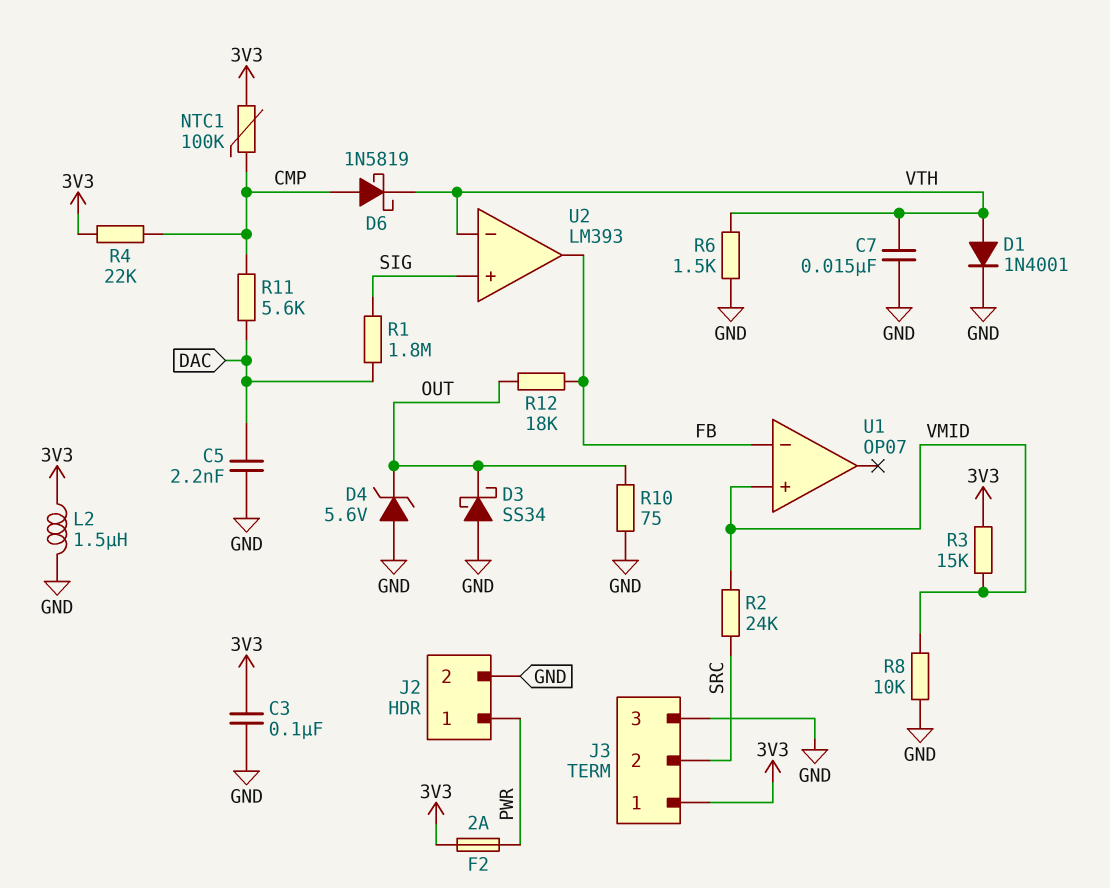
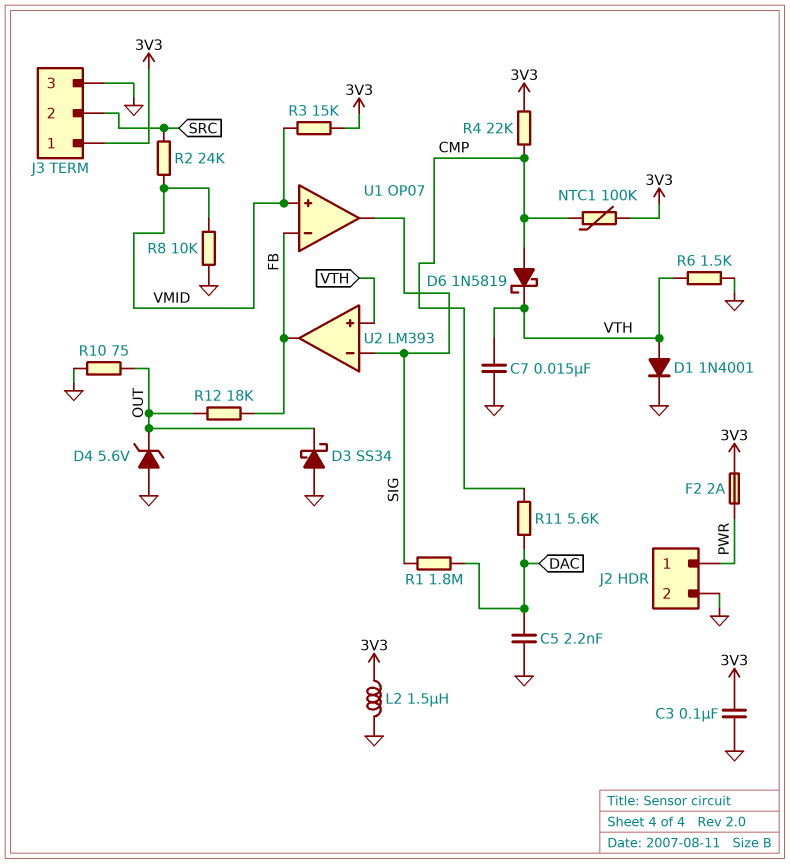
U1 pin out: none -> SIG
U2 pin in+: SIG -> VTH
U2 pin in-: VTH -> SIG

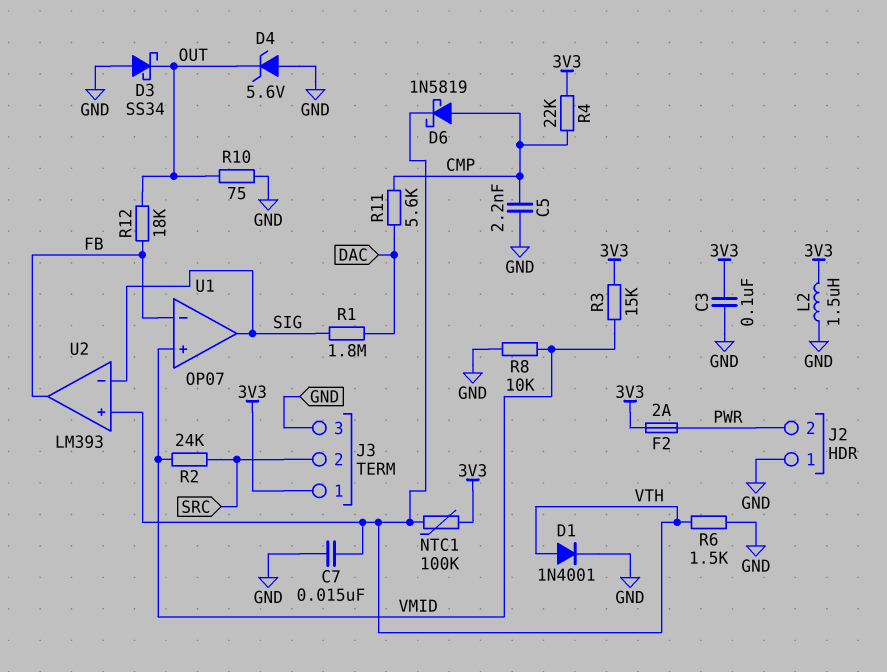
C5: 2.2nF (DAC, GND) -> 2.2nF (CMP, GND)
J2 pin 1: PWR -> GND
J2 pin 2: GND -> PWR
NTC1: 100k (3V3, CMP) -> 100k (3V3, VTH)

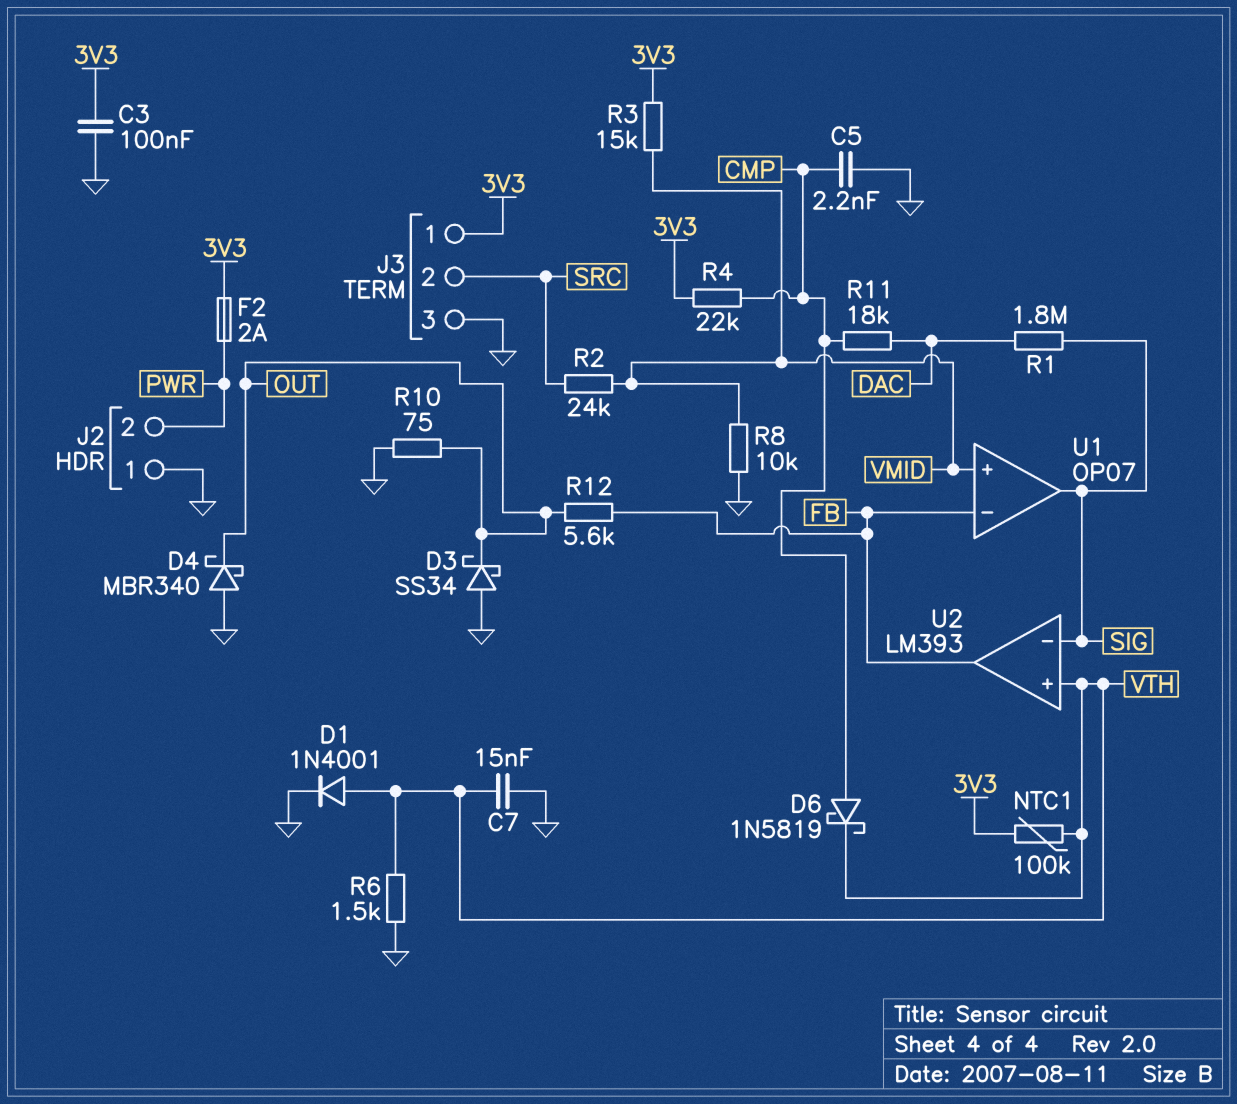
D4: zener 5.6V (A GND, K OUT) -> schottky MBR340 (A GND, K OUT)
L2: 1.5uH (3V3, GND) -> none
R11: 5.6k (CMP, DAC) -> 18k (CMP, DAC)
R12: 18k (FB, OUT) -> 5.6k (FB, OUT)

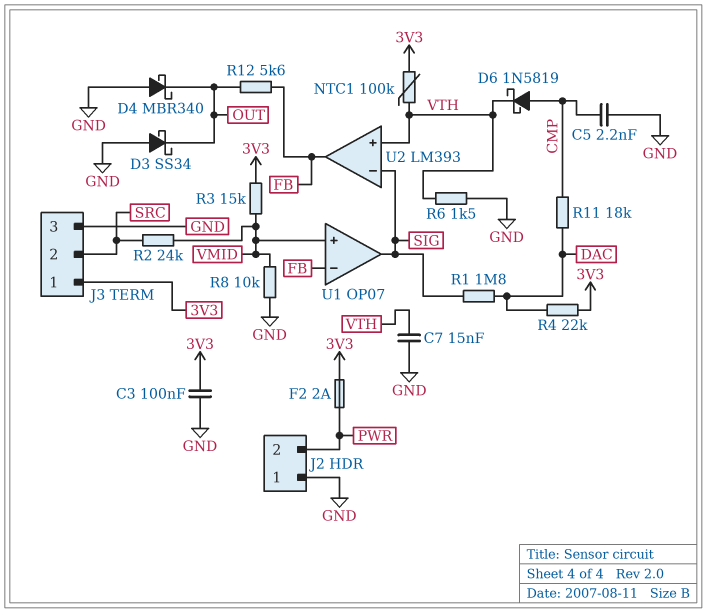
D1: diode 1N4001 (A VTH, K GND) -> none
R4: 22k (3V3, CMP) -> 22k (3V3, DAC)
R10: 75 (GND, OUT) -> none

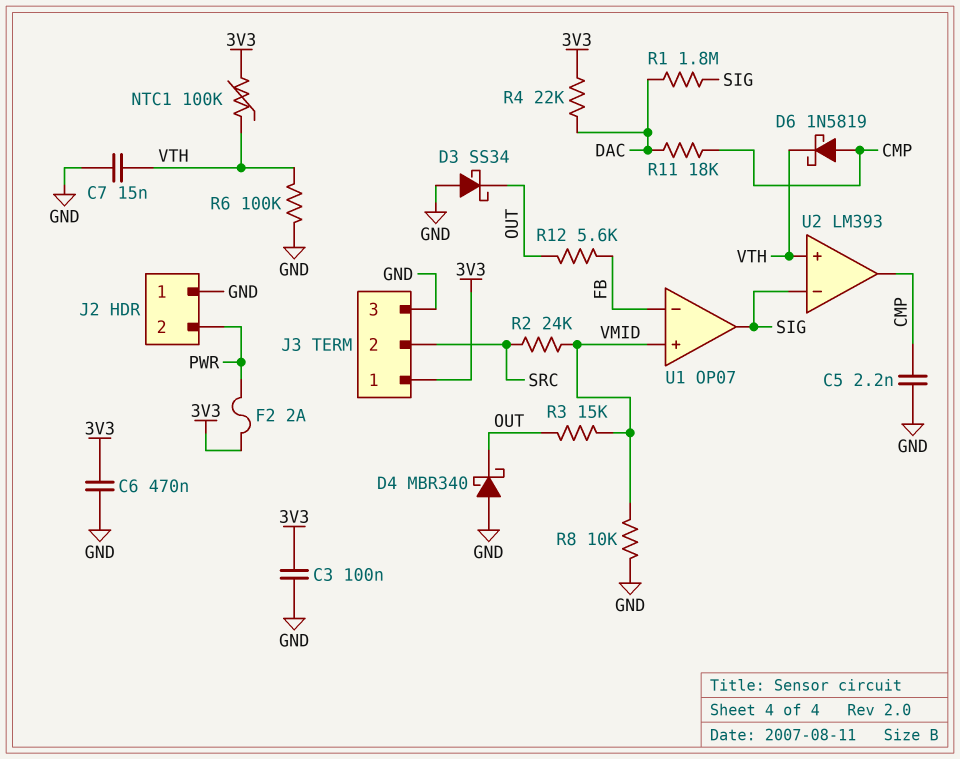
C6: none -> 470nF (3V3, GND)
R3: 15k (3V3, VMID) -> 15k (OUT, VMID)
R6: 1.5k (GND, VTH) -> 100k (GND, VTH)
U2 pin out: FB -> CMP

